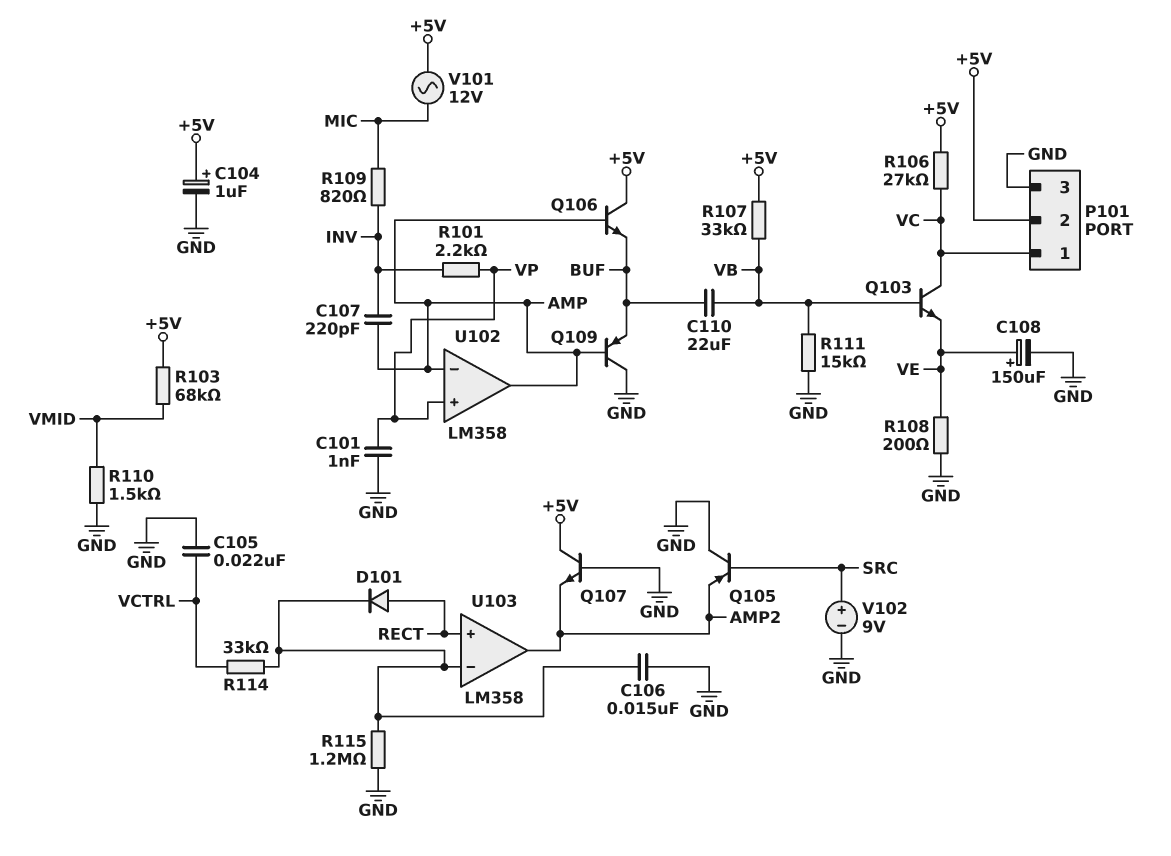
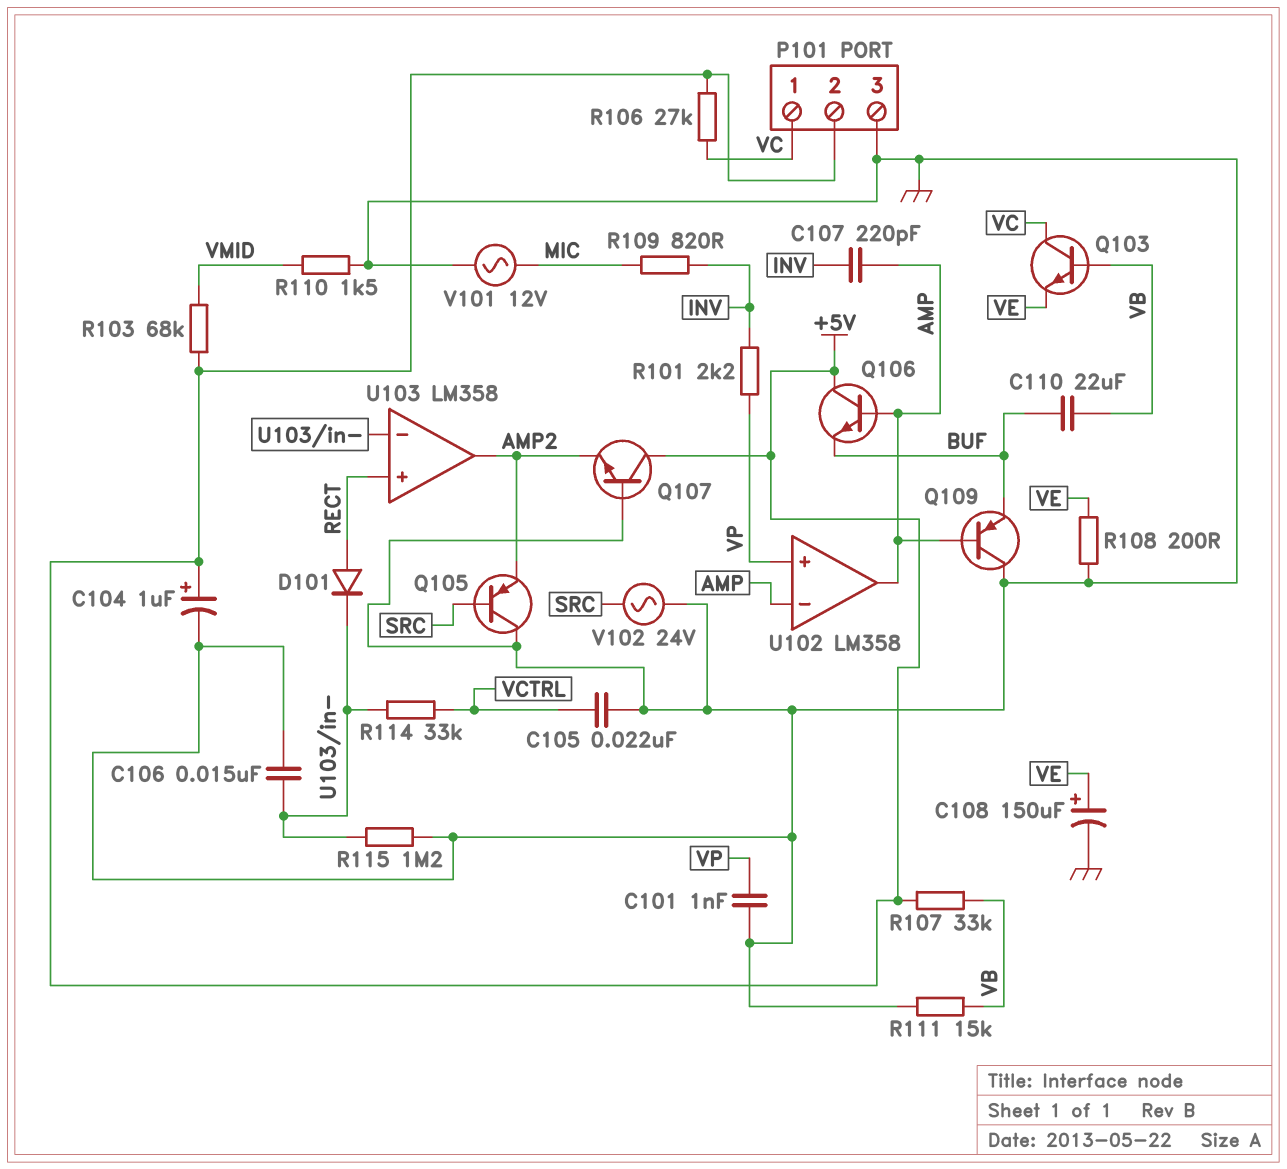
V101: AC 12V (+5V, MIC) -> AC 12V (GND, MIC)
V102: 9V (plus SRC, minus GND) -> AC 24V (GND, SRC)

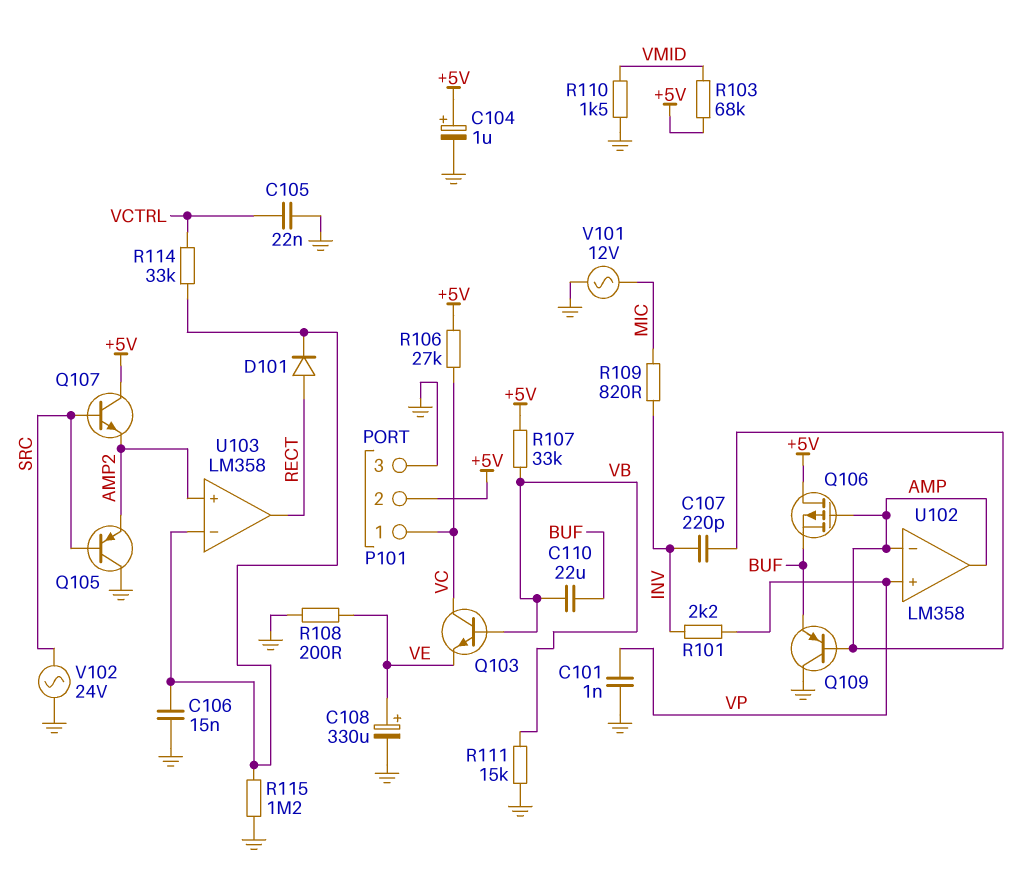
C108: 150uF (plus VE, minus GND) -> 330uF (plus VE, minus GND)
Q106: NPN (B AMP, C +5V, E BUF) -> PMOS (G AMP, D +5V, S BUF)
Q107: NPN (B GND, C +5V, E AMP2) -> NPN (B SRC, C +5V, E AMP2)
U103 pin in+: RECT -> AMP2
U103 pin out: AMP2 -> RECT

